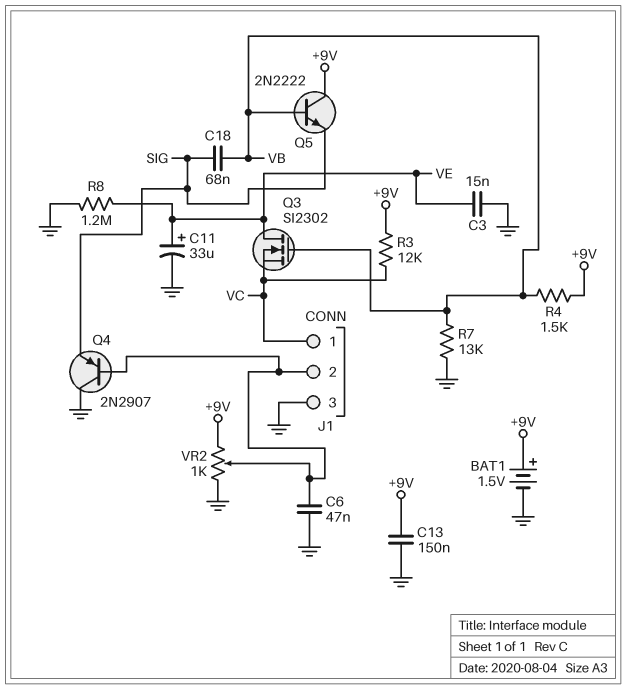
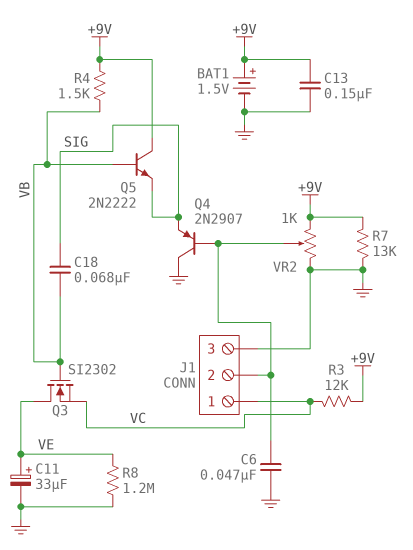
C3: 15nF (GND, VE) -> none
R7: 13k (GND, VB) -> 13k (+9V, GND)

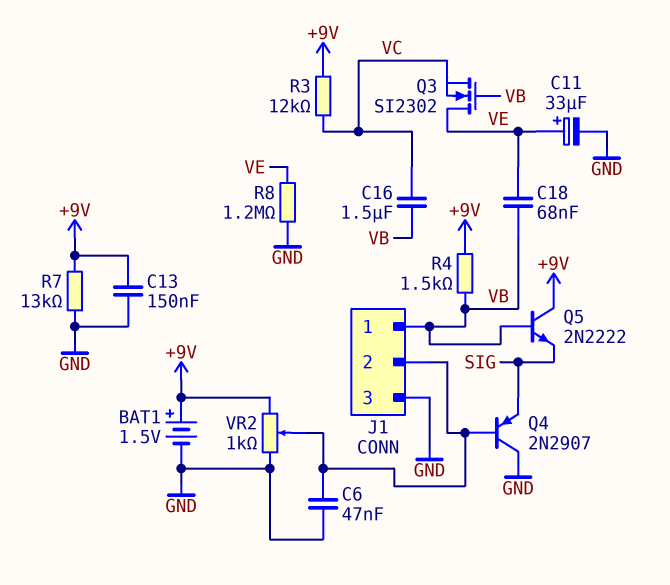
C16: none -> 1.5uF (VB, VC)
C18: 68nF (SIG, VB) -> 68nF (VB, VE)
J1 pin 1: VC -> VB

